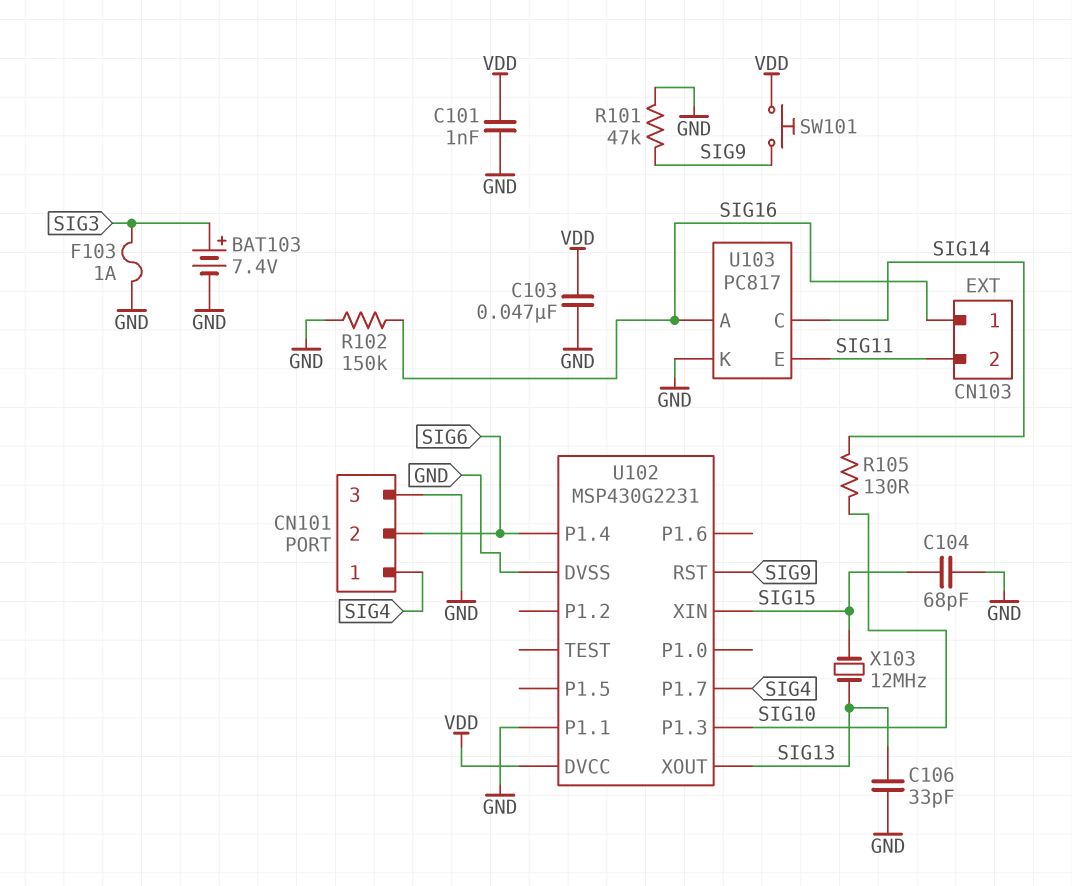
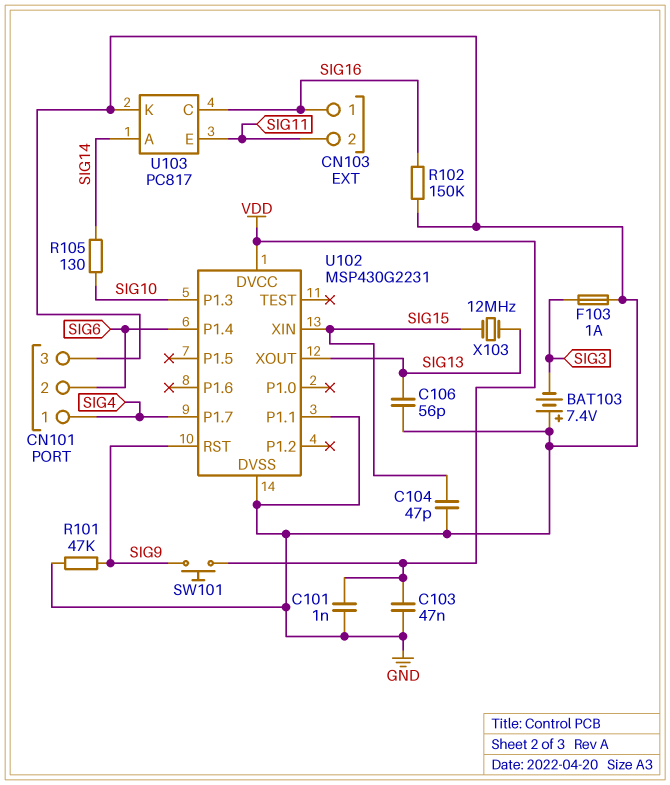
BAT103: 7.4V (plus SIG3, minus GND) -> 7.4V (plus GND, minus SIG3)
C104: 68pF (GND, SIG15) -> 47pF (GND, SIG15)
C106: 33pF (GND, SIG13) -> 56pF (GND, SIG13)
U103 pin A: SIG16 -> SIG14
U103 pin C: SIG14 -> SIG16

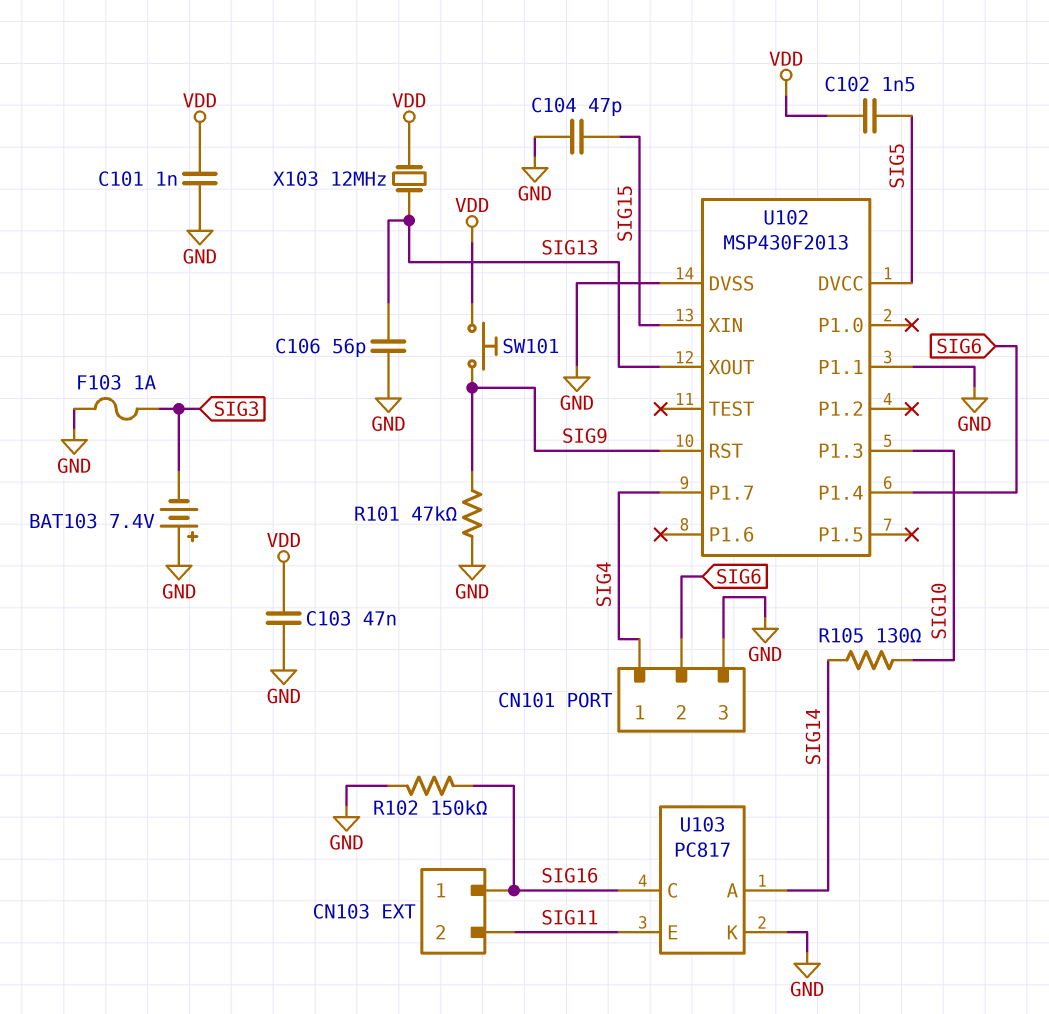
C102: none -> 1.5nF (SIG5, VDD)
U102: MSP430G2231 -> MSP430F2013
U102 pin DVCC: VDD -> SIG5
X103: 12MHz (SIG13, SIG15) -> 12MHz (SIG13, VDD)

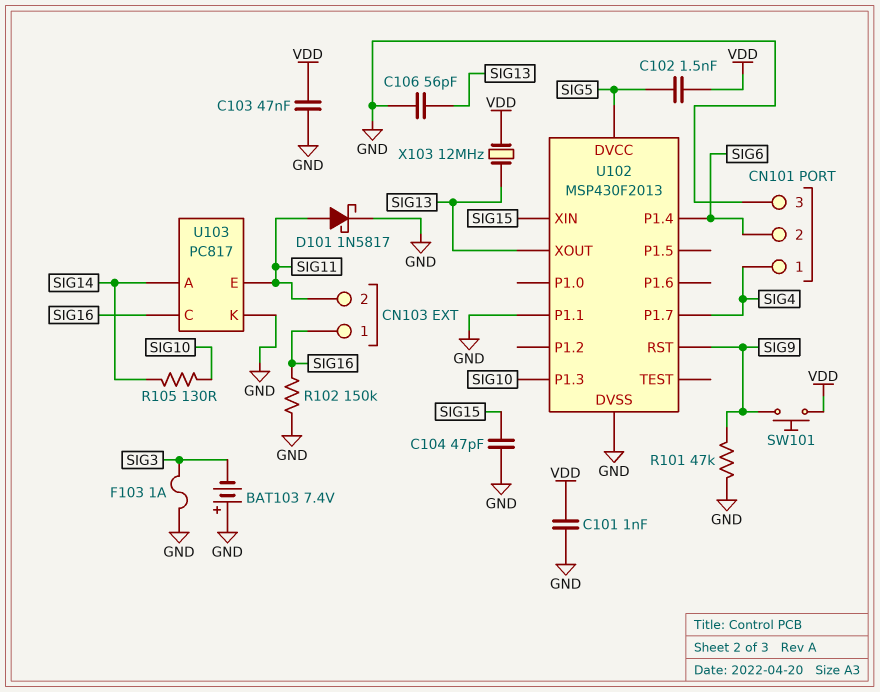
D101: none -> schottky 1N5817 (A SIG11, K GND)

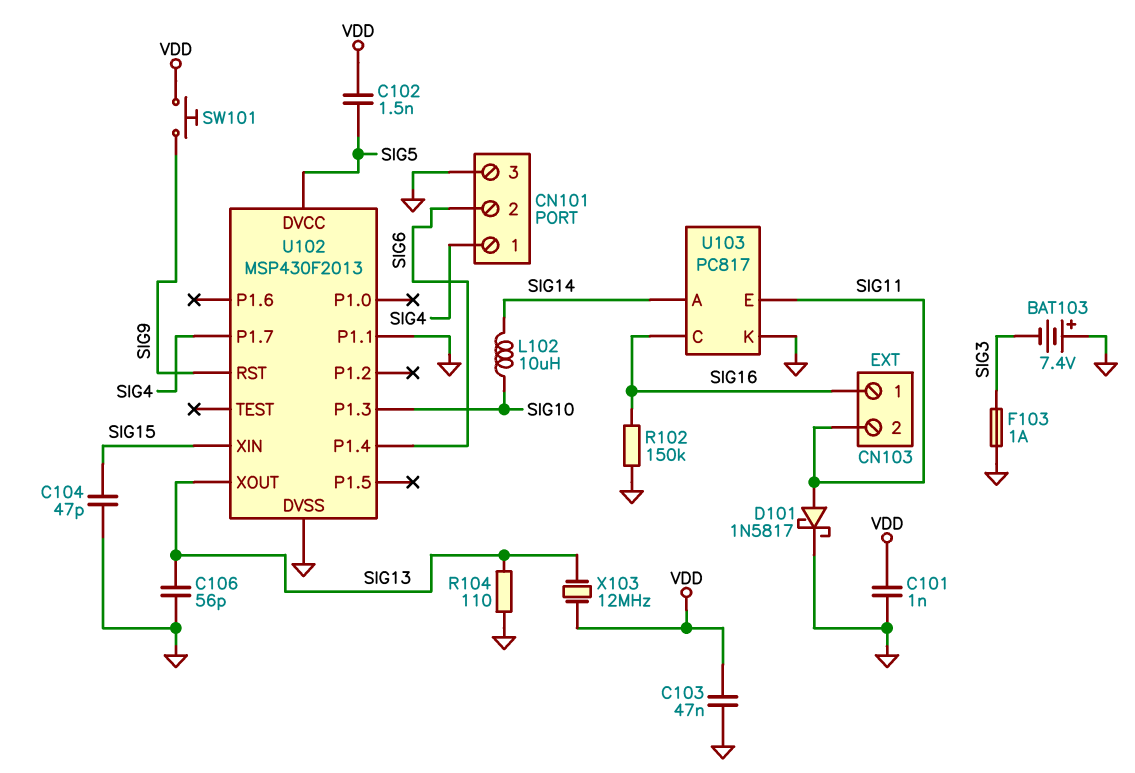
L102: none -> 10uH (SIG10, SIG14)
R101: 47k (GND, SIG9) -> none
R104: none -> 110 (GND, SIG13)
R105: 130 (SIG10, SIG14) -> none

